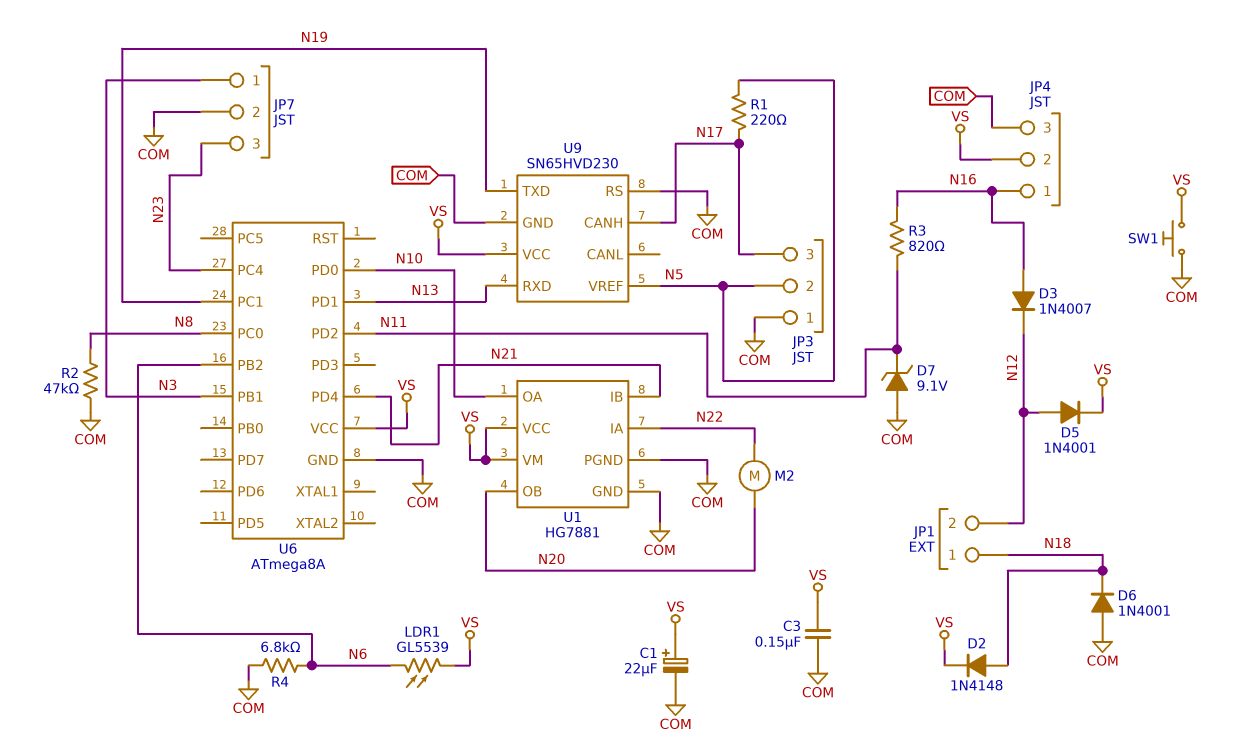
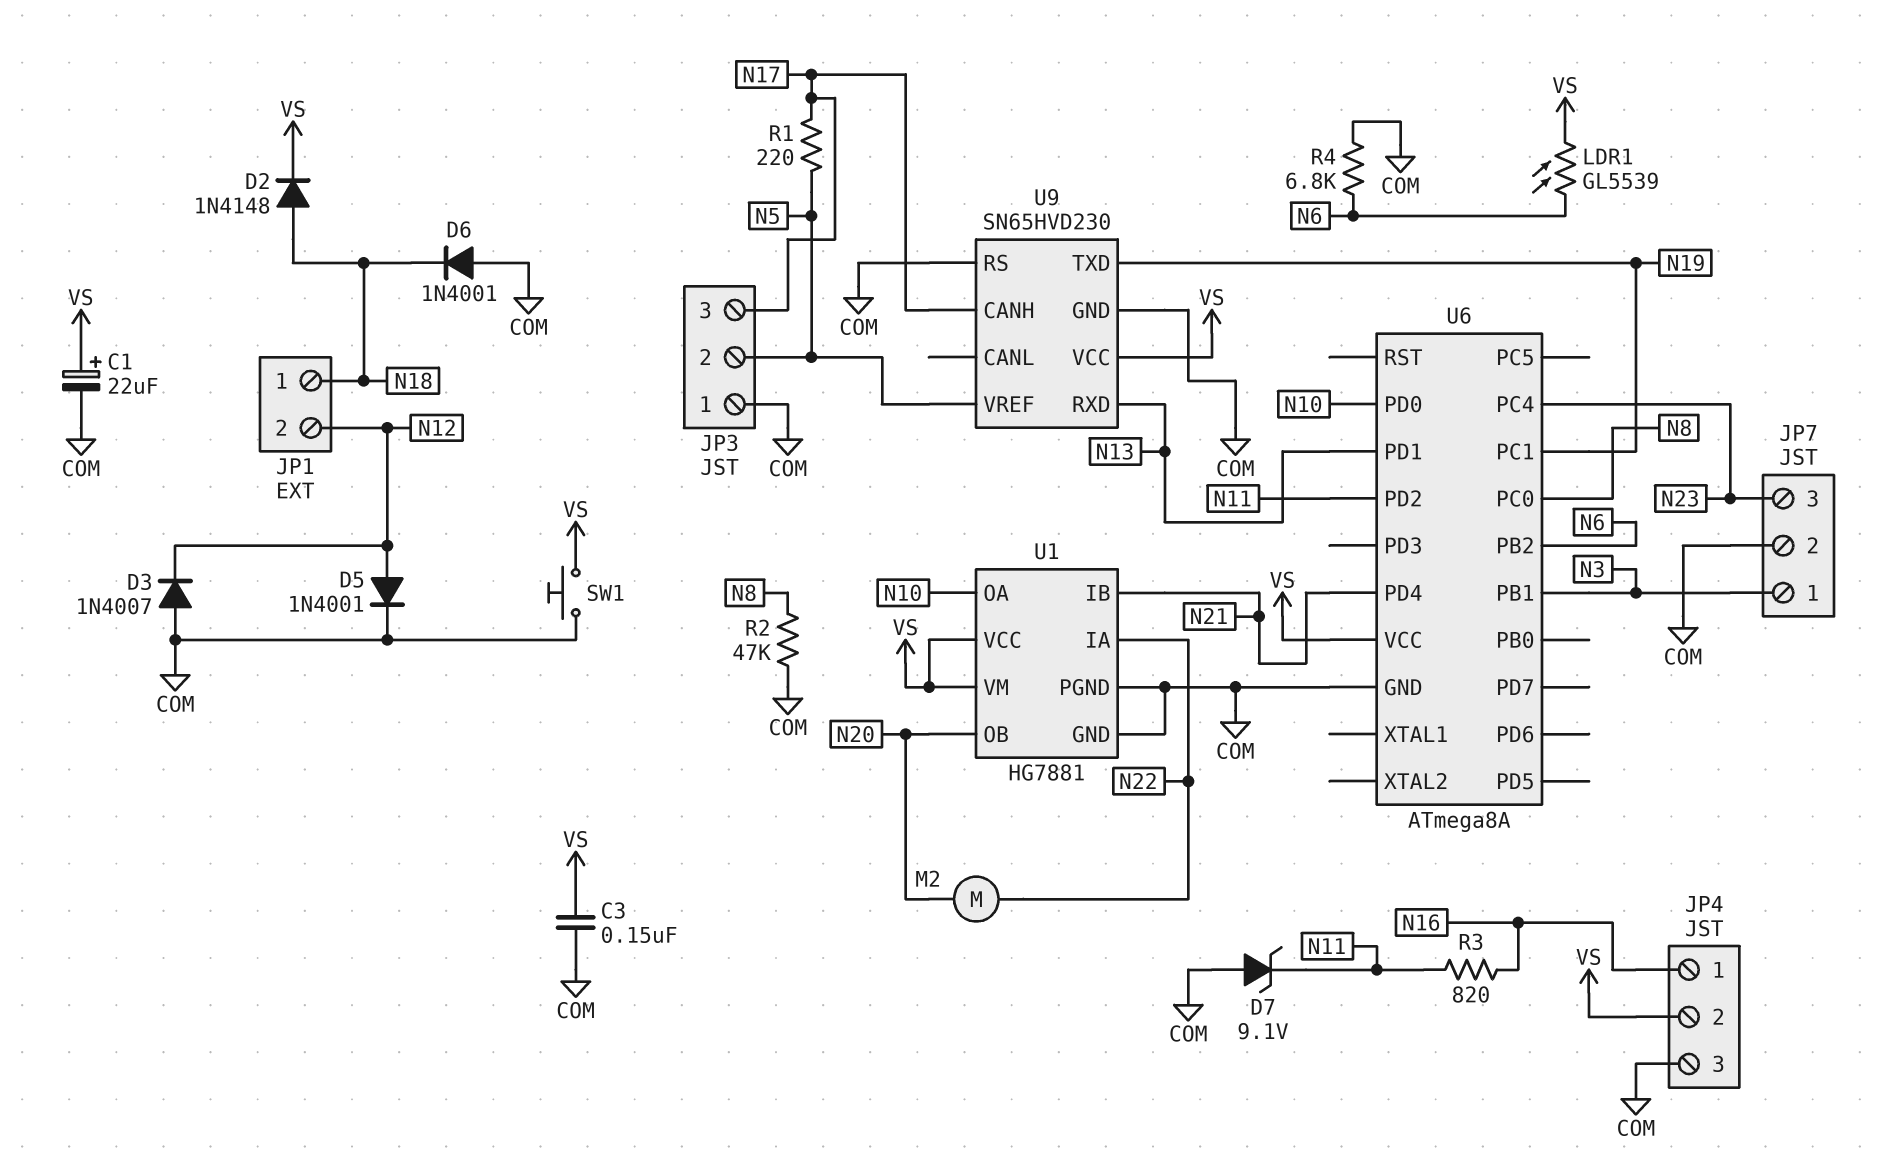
D3: diode 1N4007 (A N16, K N12) -> diode 1N4007 (A COM, K N12)
D5: diode 1N4001 (A N12, K VS) -> diode 1N4001 (A N12, K COM)

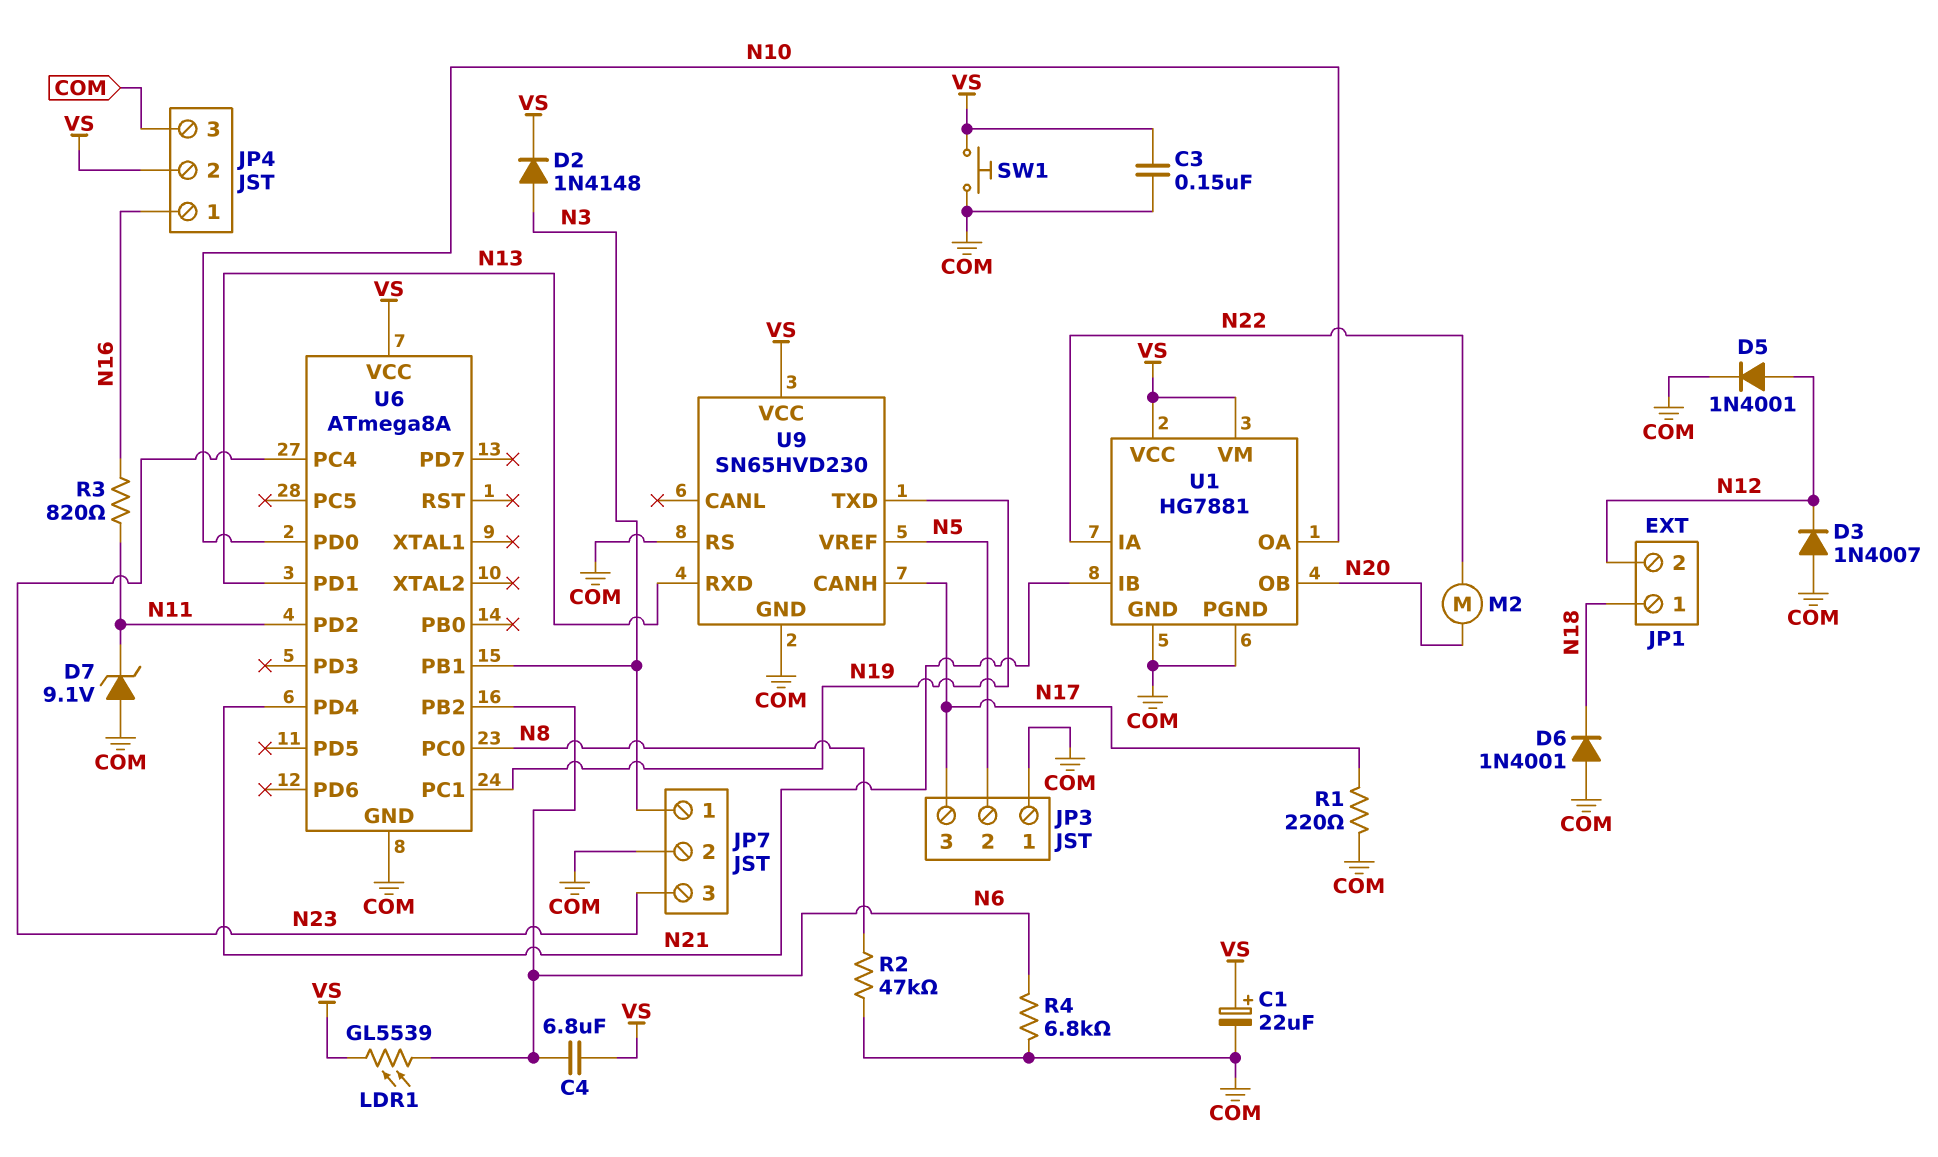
C4: none -> 6.8uF (N6, VS)
D2: diode 1N4148 (A N18, K VS) -> diode 1N4148 (A N3, K VS)
R1: 220 (N5, N17) -> 220 (COM, N17)

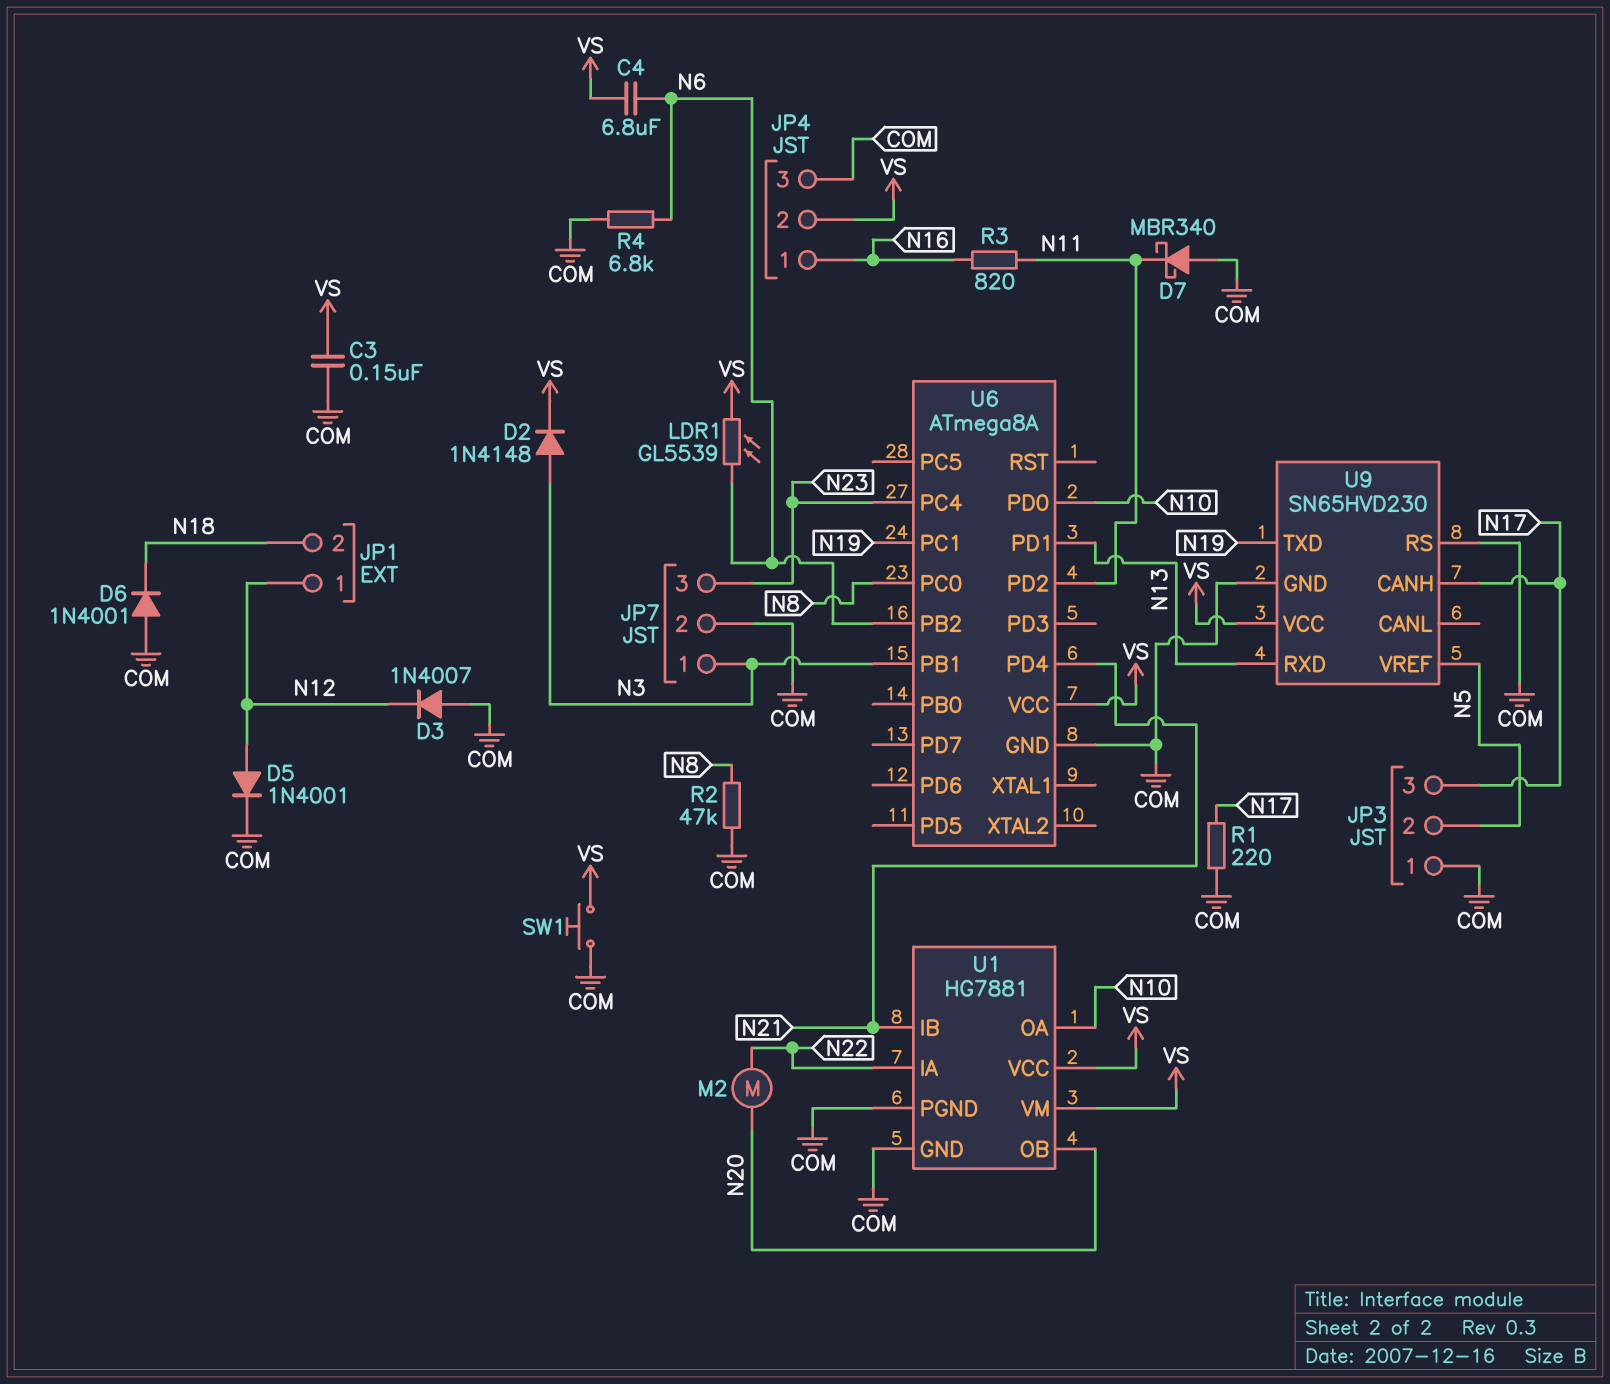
C1: 22uF (plus VS, minus COM) -> none
D7: zener 9.1V (A COM, K N11) -> schottky MBR340 (A COM, K N11)
JP1 pin 1: N18 -> N12
JP1 pin 2: N12 -> N18

